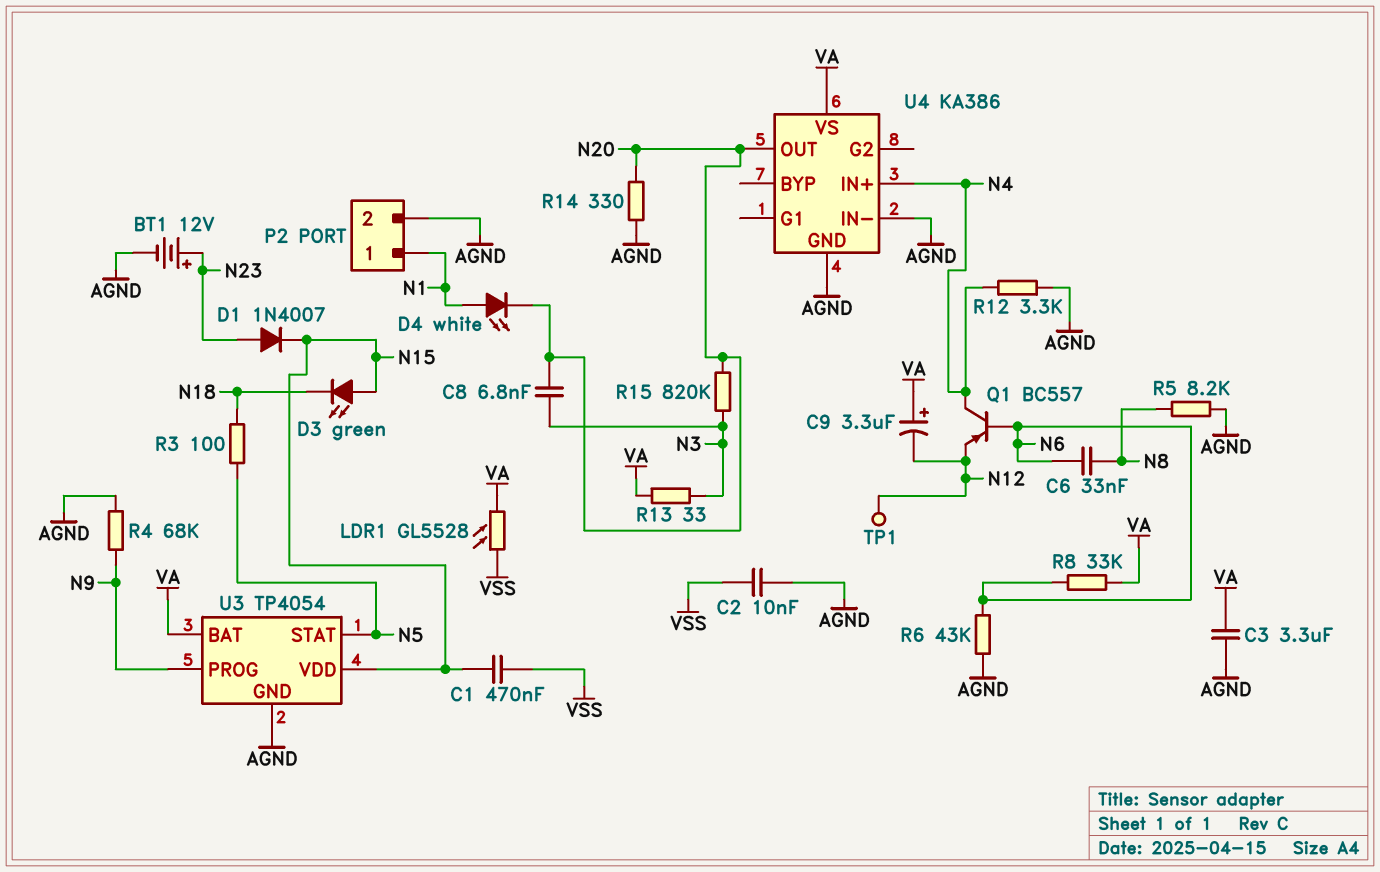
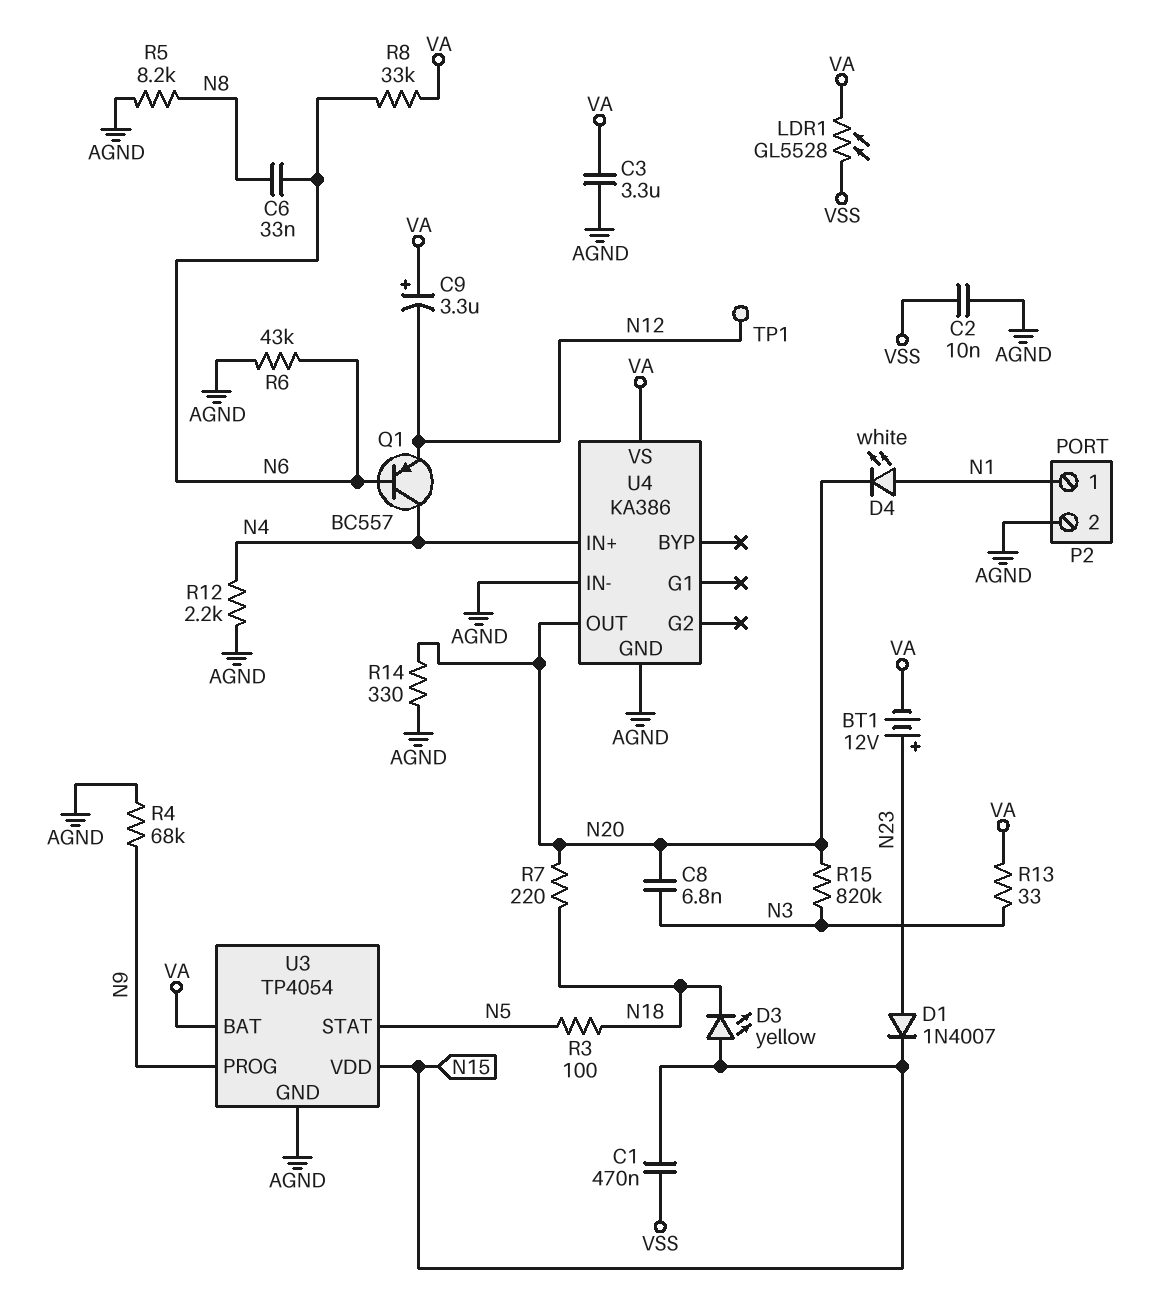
BT1: 12V (plus N23, minus AGND) -> 12V (plus N23, minus VA)
D3: LED green (A N15, K N18) -> LED yellow (A N15, K N18)
R7: none -> 220 (N18, N20)
R12: 3.3k (AGND, N4) -> 2.2k (AGND, N4)

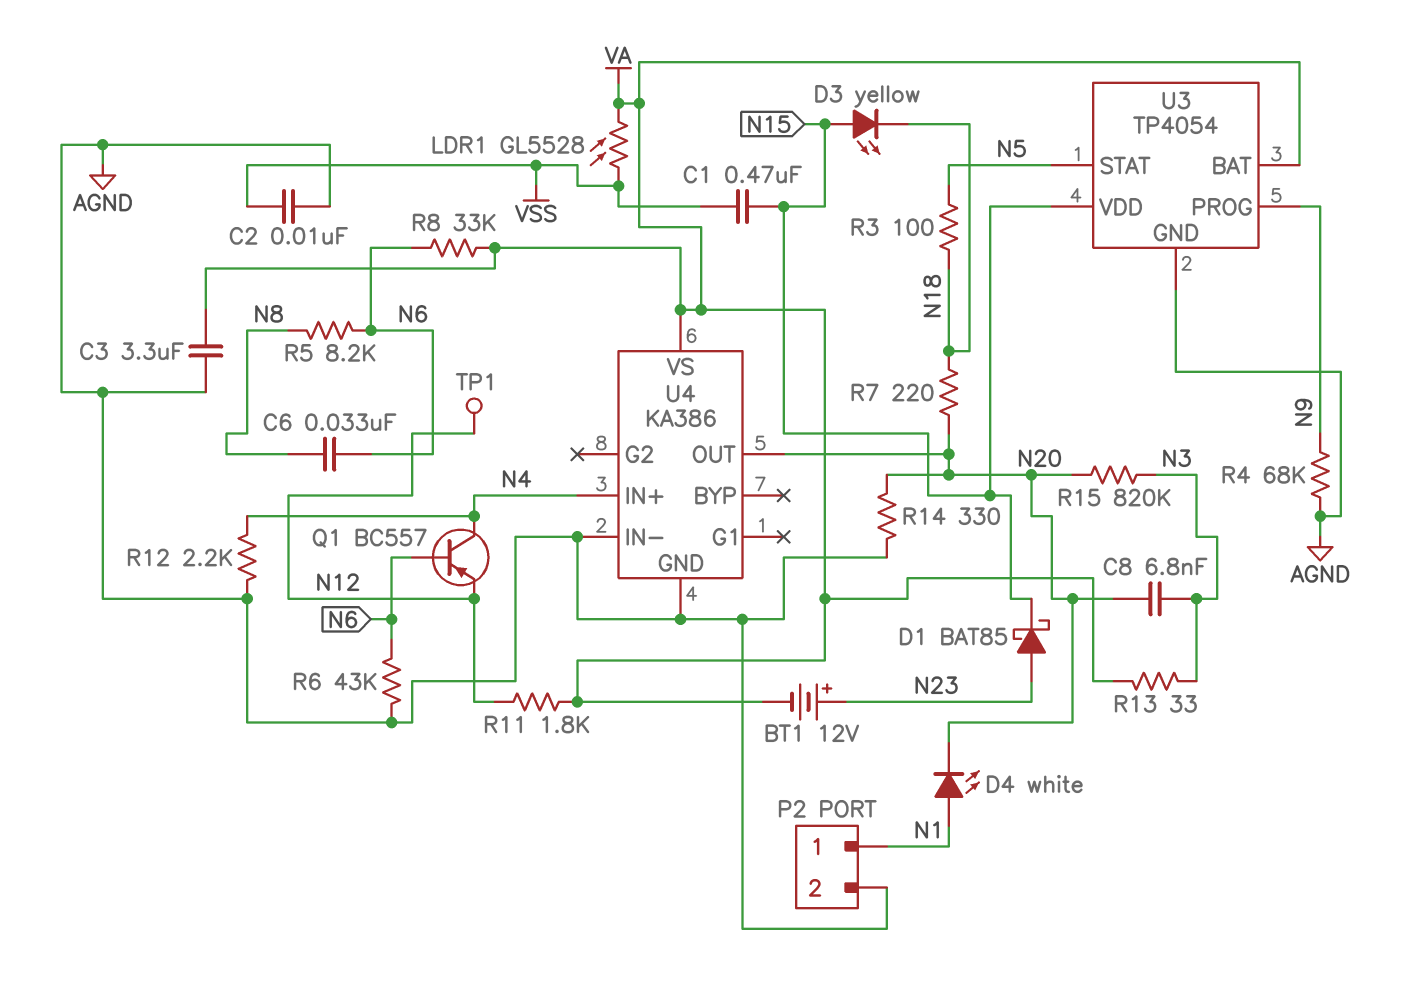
C9: 3.3uF (plus VA, minus N12) -> none
D1: diode 1N4007 (A N23, K N15) -> schottky BAT85 (A N23, K N15)
R5: 8.2k (AGND, N8) -> 8.2k (N6, N8)
R11: none -> 1.8k (N12, VA)

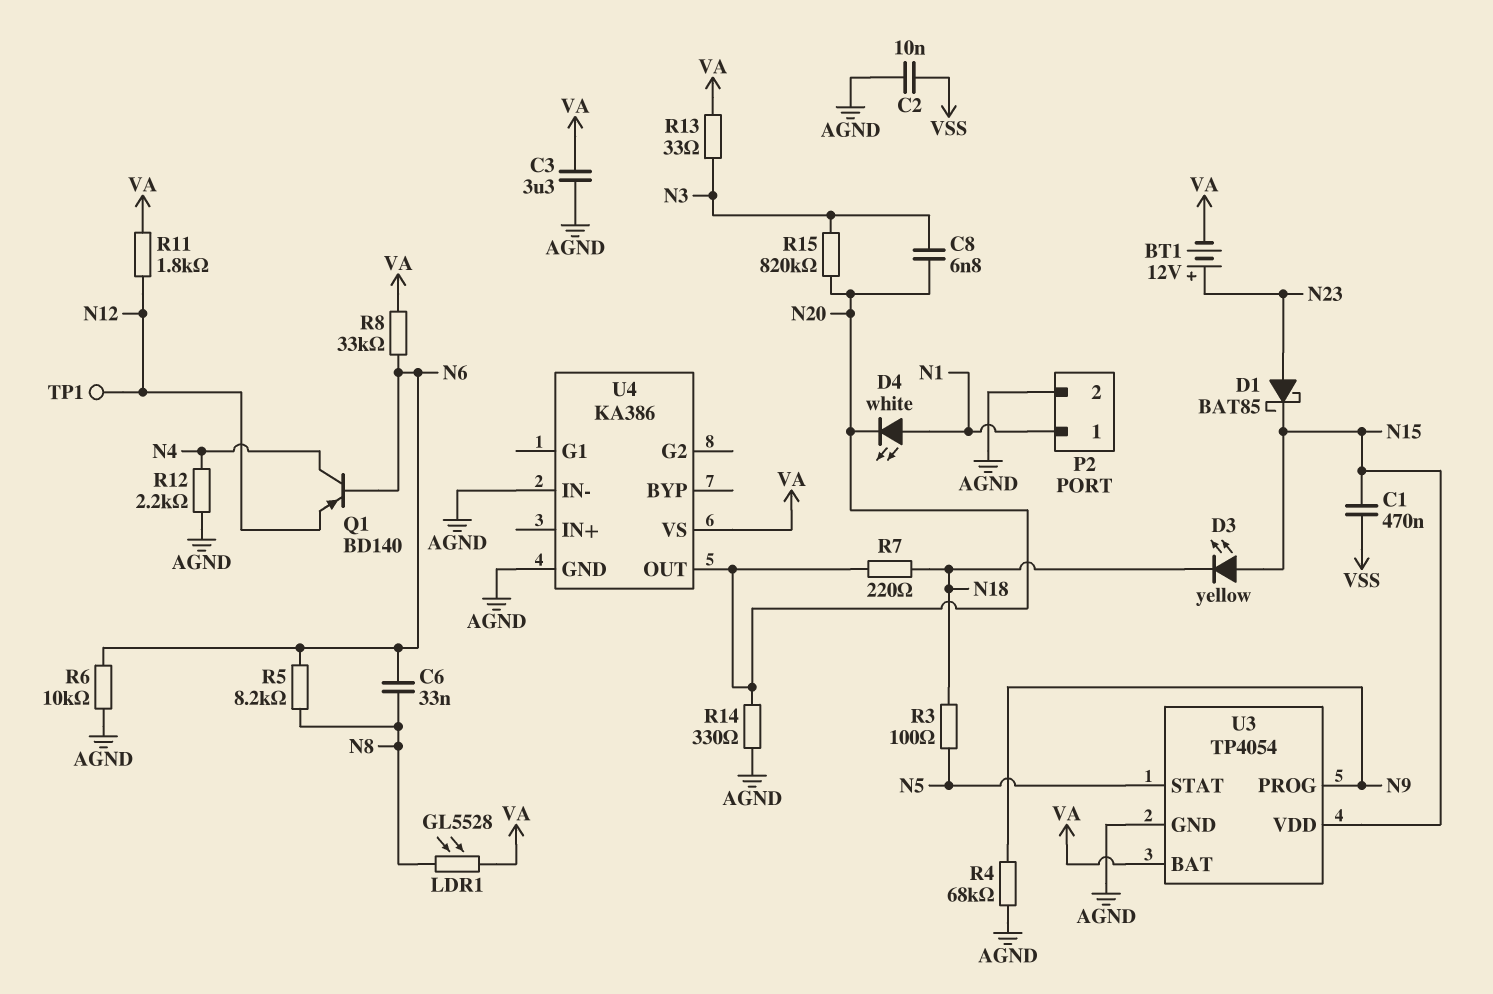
LDR1: GL5528 (VA, VSS) -> GL5528 (N8, VA)
Q1: PNP BC557 (B N6, C N4, E N12) -> PNP BD140 (B N6, C N4, E N12)
R6: 43k (AGND, N6) -> 10k (AGND, N6)
U4 pin IN+: N4 -> none

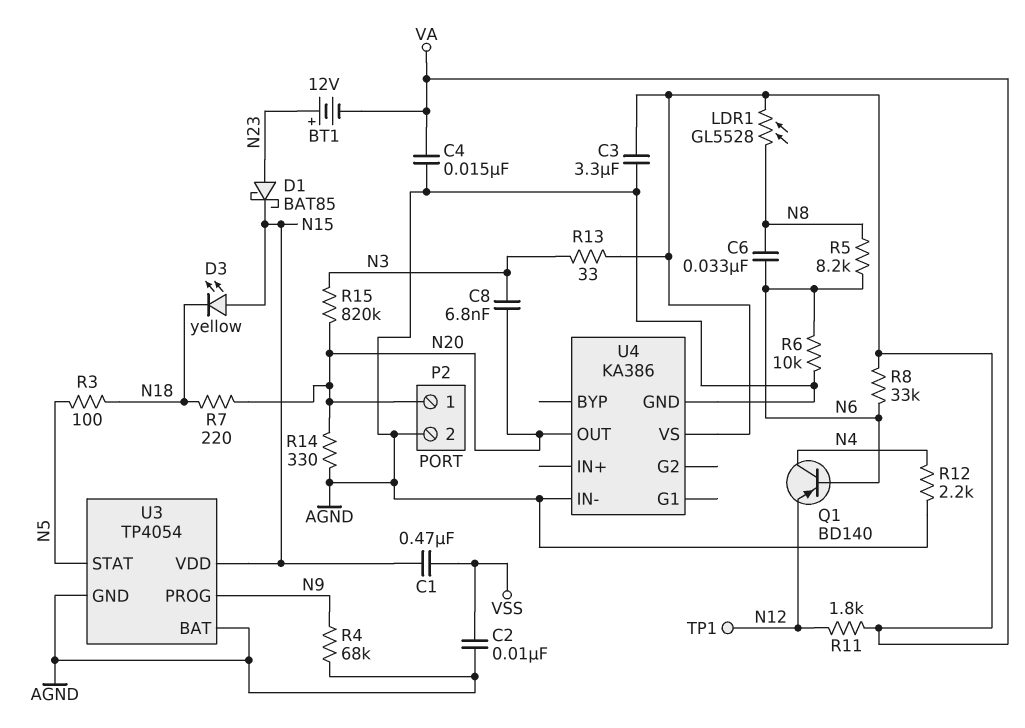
C4: none -> 15nF (AGND, VA)
D4: LED white (A N1, K N20) -> none
P2 pin 1: N1 -> N20
U3 pin BAT: VA -> AGND

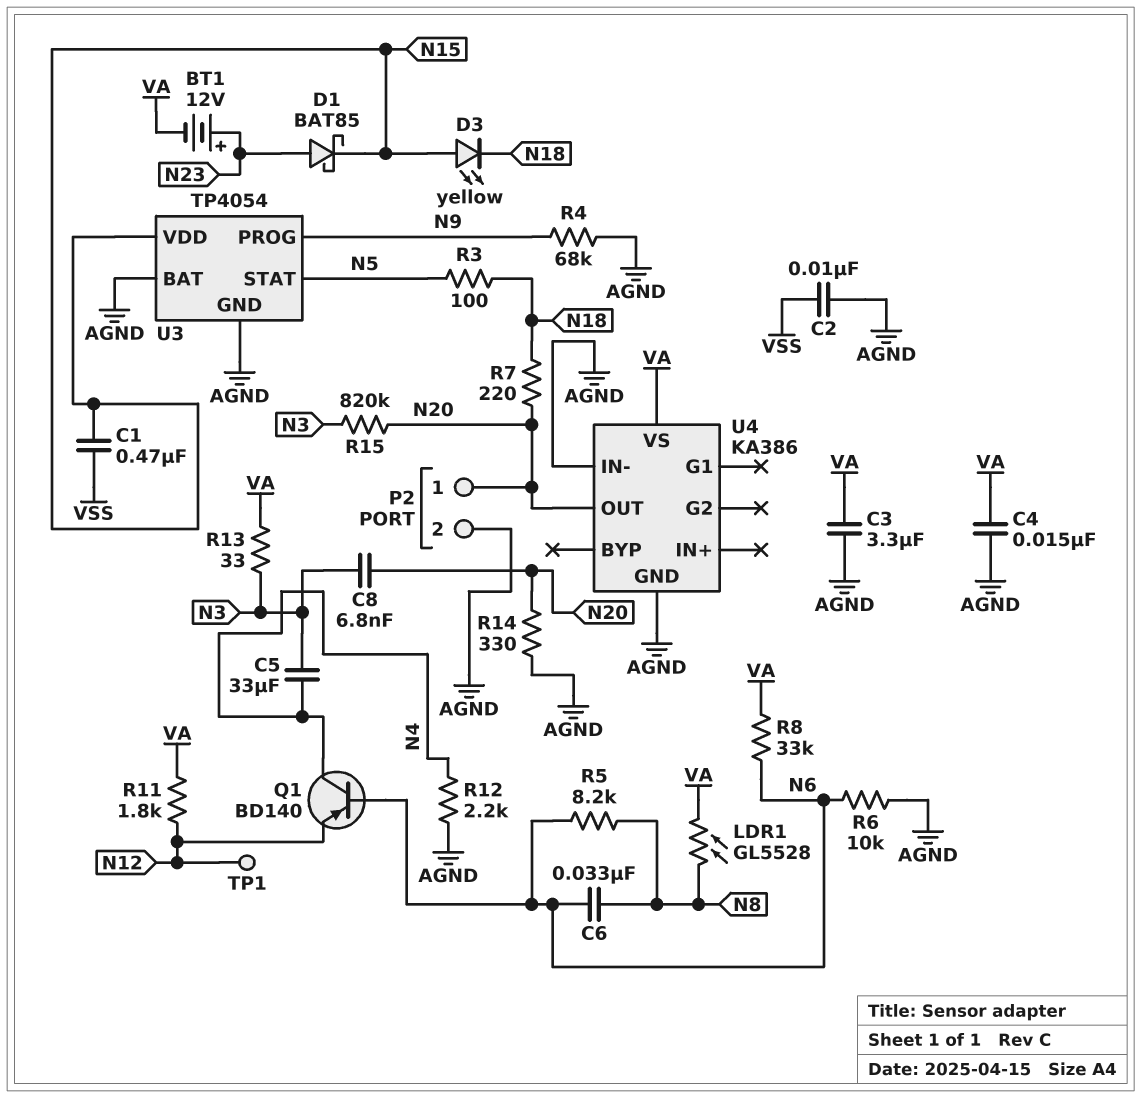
C5: none -> 33uF (N3, N4)

